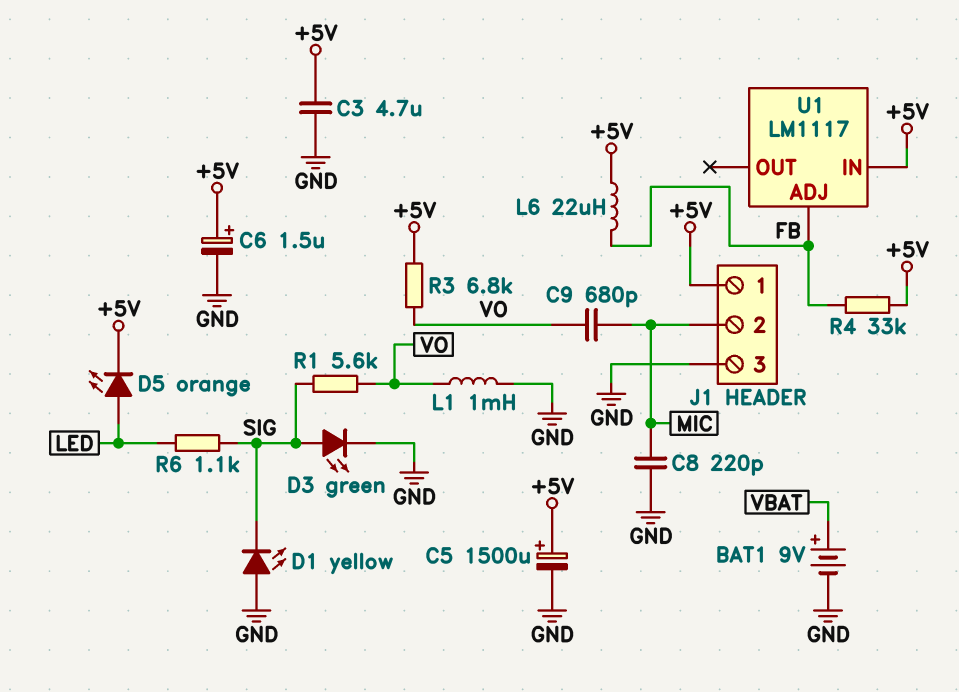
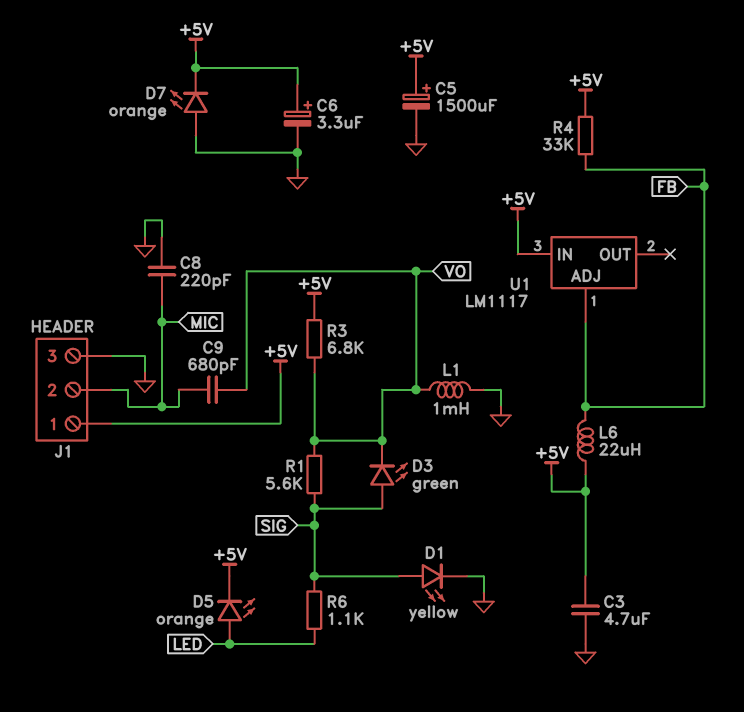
BAT1: 9V (plus VBAT, minus GND) -> none
C6: 1.5uF (plus +5V, minus GND) -> 3.3uF (plus +5V, minus GND)
D1: LED yellow (A GND, K SIG) -> LED yellow (A SIG, K GND)
D3: LED green (A SIG, K GND) -> LED green (A SIG, K VO)
D7: none -> LED orange (A GND, K +5V)

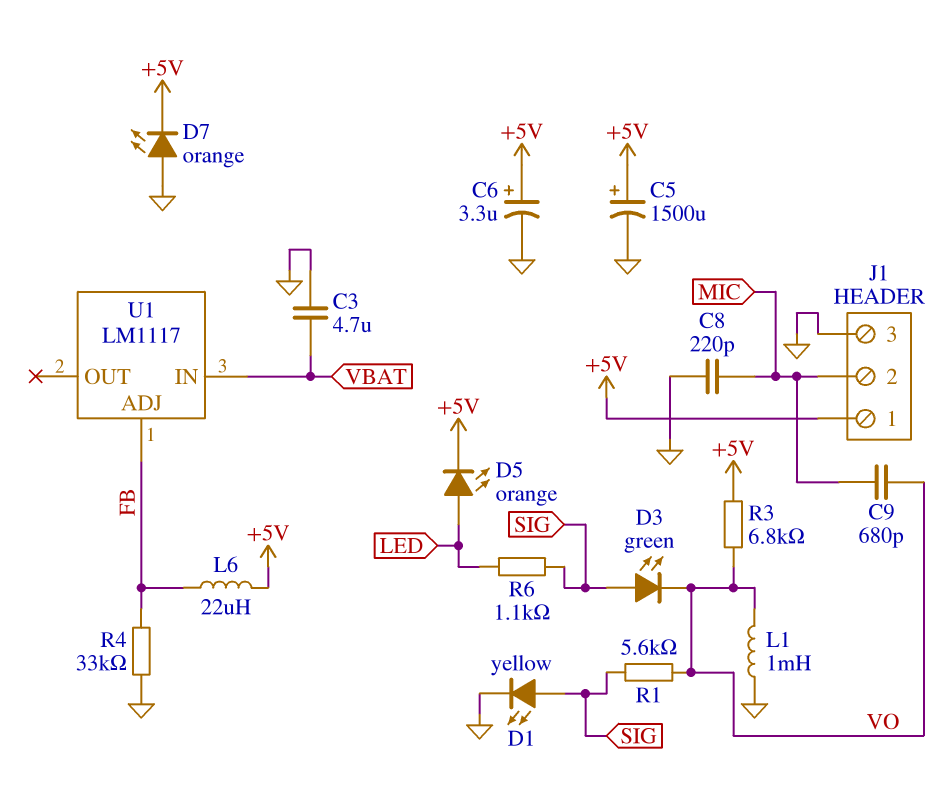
C3: 4.7uF (+5V, GND) -> 4.7uF (GND, VBAT)
R4: 33k (+5V, FB) -> 33k (FB, GND)
U1 pin IN: +5V -> VBAT

